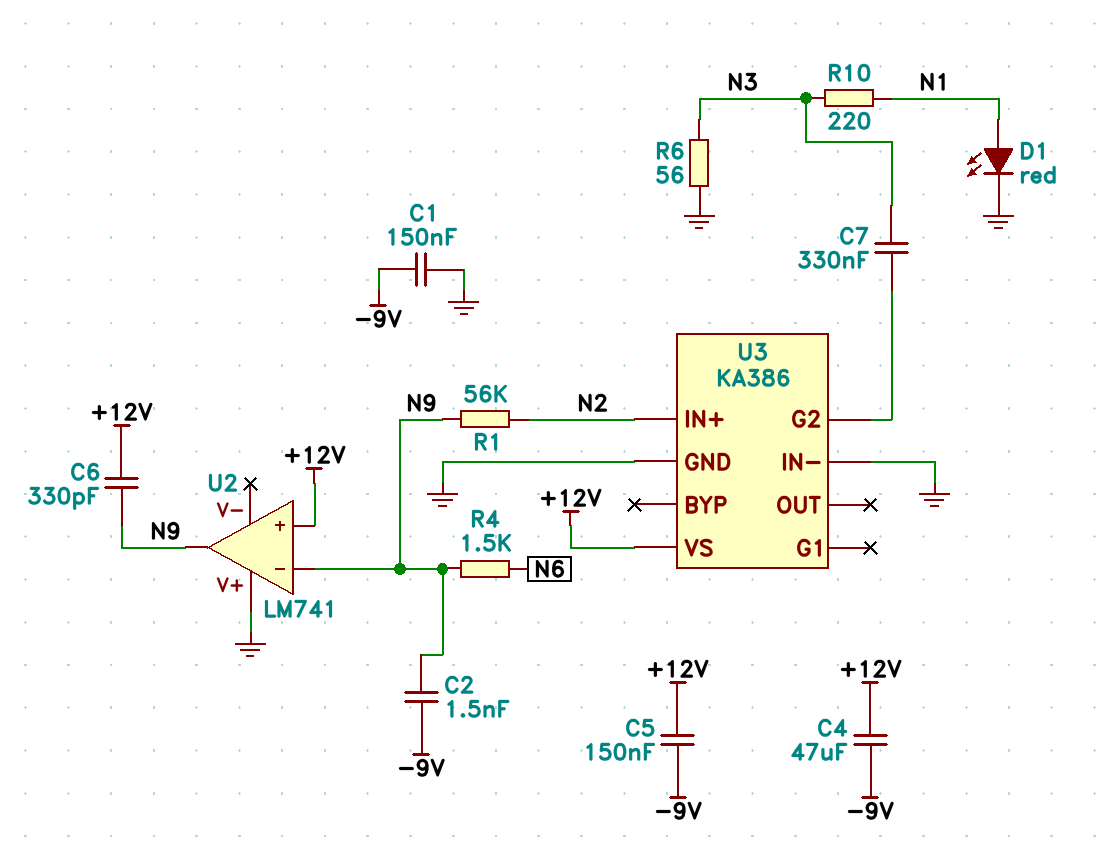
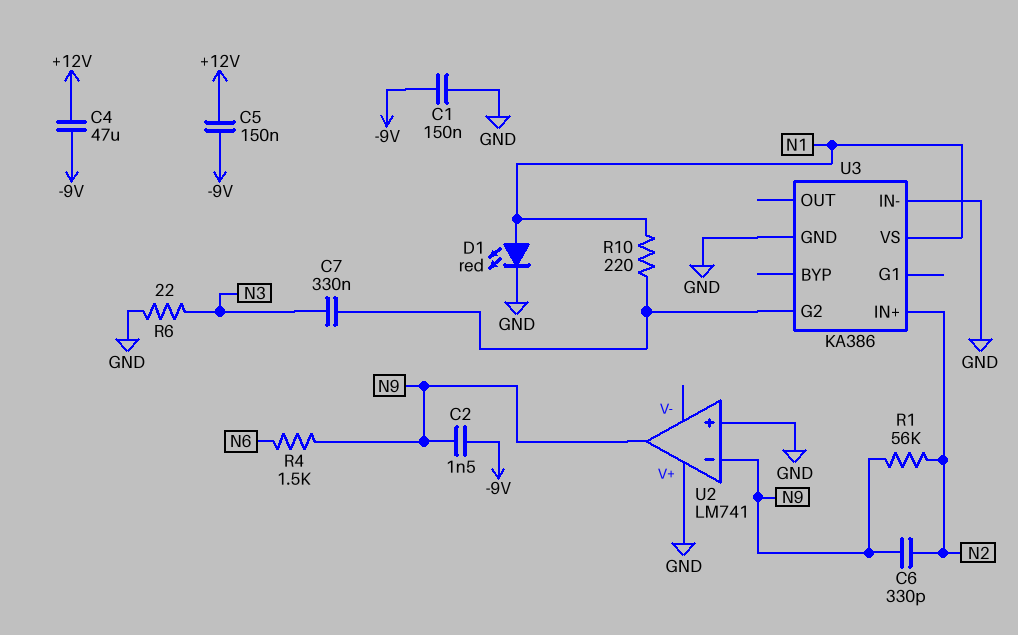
C6: 330pF (+12V, N9) -> 330pF (N2, N9)
R6: 56 (GND, N3) -> 22 (GND, N3)
R10: 220 (N1, N3) -> 220 (N1, U3/G2)
U2 pin in+: +12V -> GND
U3 pin VS: +12V -> N1

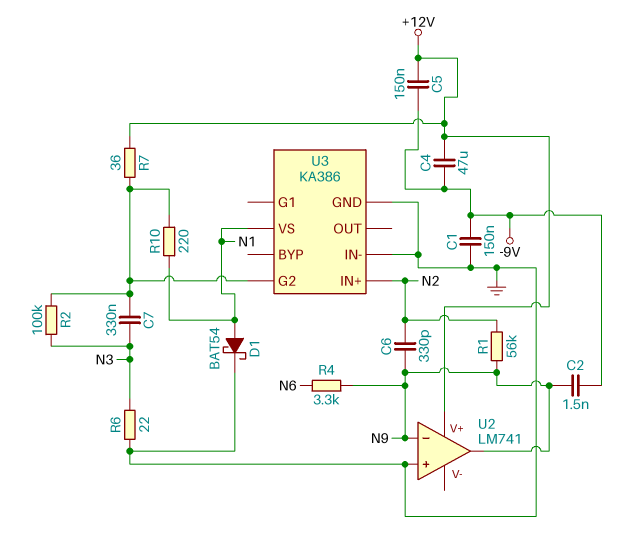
D1: LED red (A N1, K GND) -> schottky BAT54 (A N1, K GND)
R2: none -> 100k (N3, U3/G2)
R4: 1.5k (N6, N9) -> 3.3k (N6, N9)
R7: none -> 36 (+12V, U3/G2)
U2 pin V+: GND -> +12V

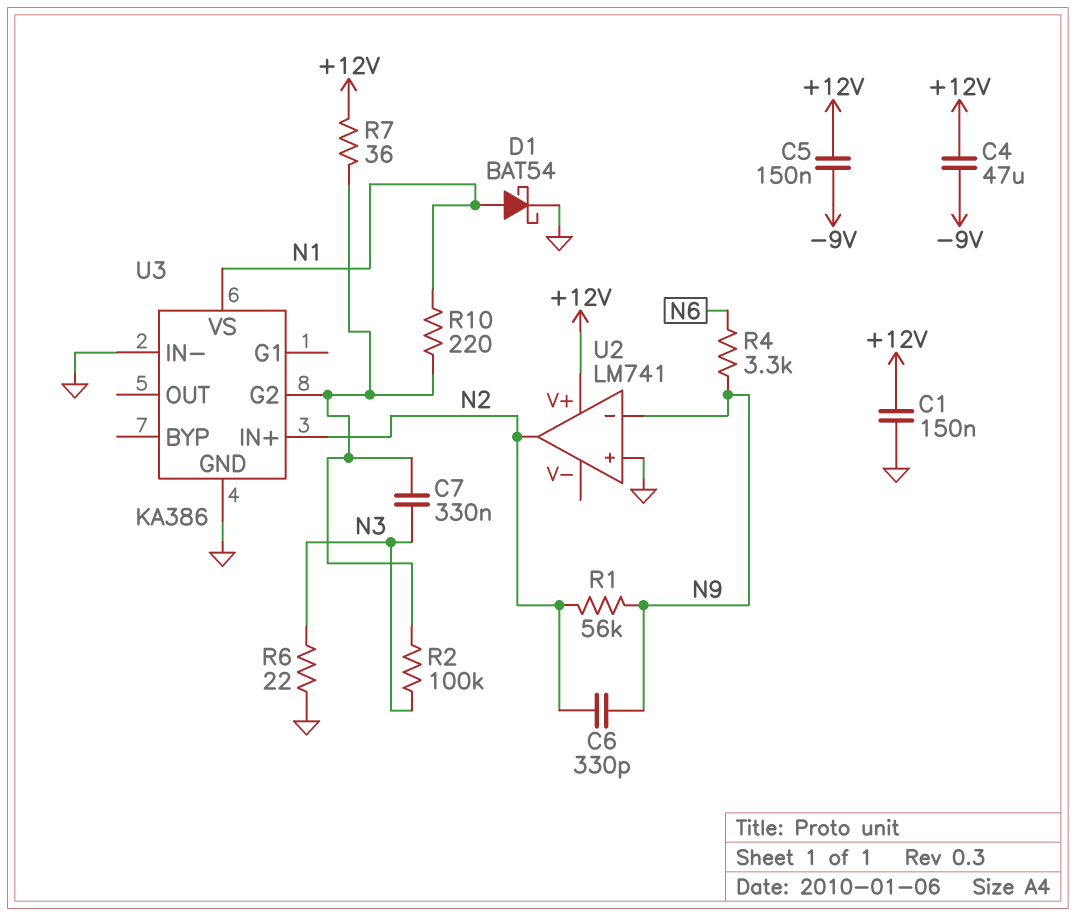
C1: 150nF (-9V, GND) -> 150nF (+12V, GND)
C2: 1.5nF (-9V, N9) -> none
U2 pin out: N9 -> N2

